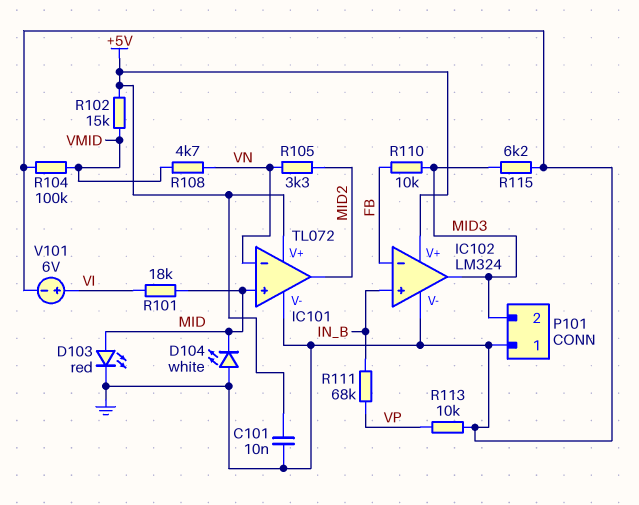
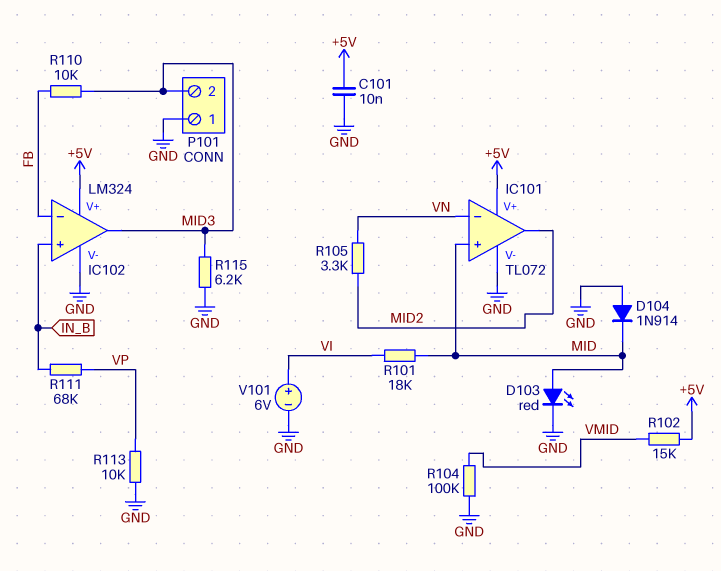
D104: LED white (A GND, K MID) -> diode 1N914 (A GND, K MID)
R108: 4.7k (VMID, VN) -> none

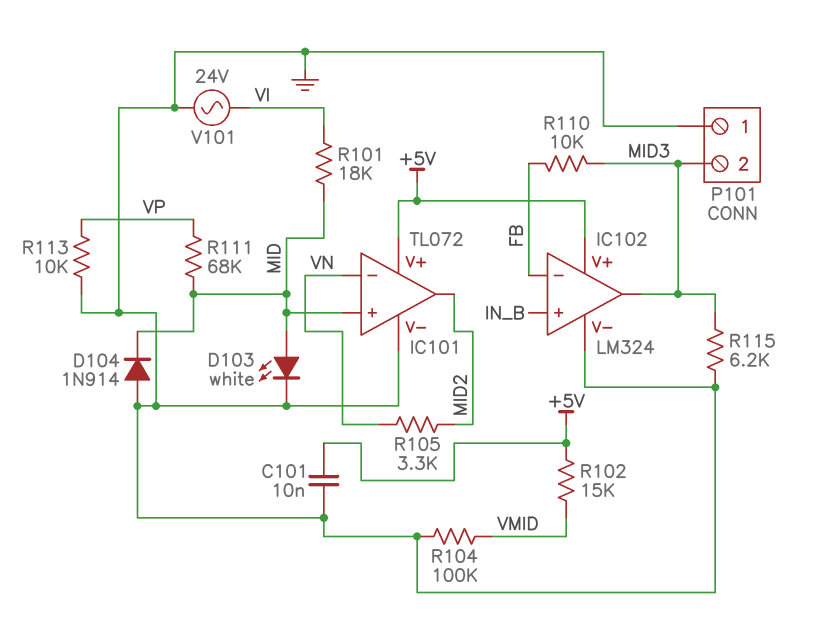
D103: LED red (A MID, K GND) -> LED white (A MID, K GND)
R111: 68k (IN_B, VP) -> 68k (MID, VP)
V101: 6V (plus VI, minus GND) -> AC 24V (GND, VI)

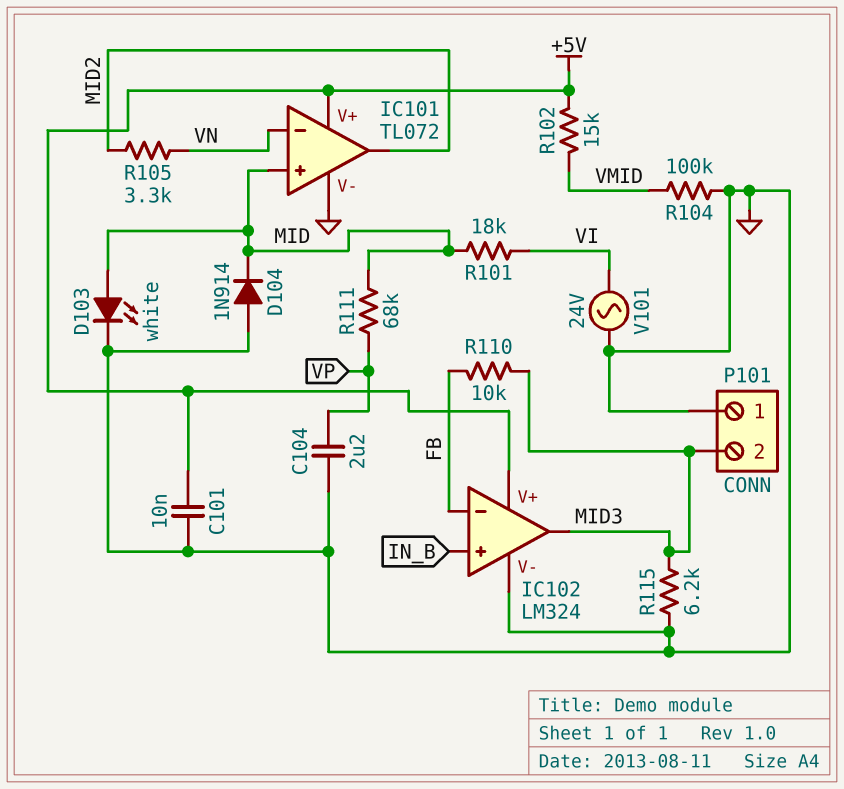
C104: none -> 2.2uF (GND, VP)
R113: 10k (GND, VP) -> none

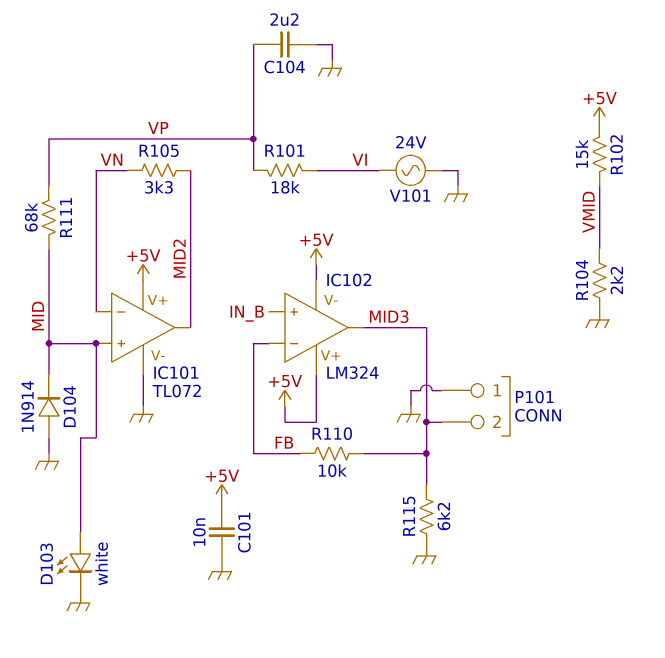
IC102 pin V-: GND -> +5V
R101: 18k (MID, VI) -> 18k (VI, VP)
R104: 100k (GND, VMID) -> 2.2k (GND, VMID)

